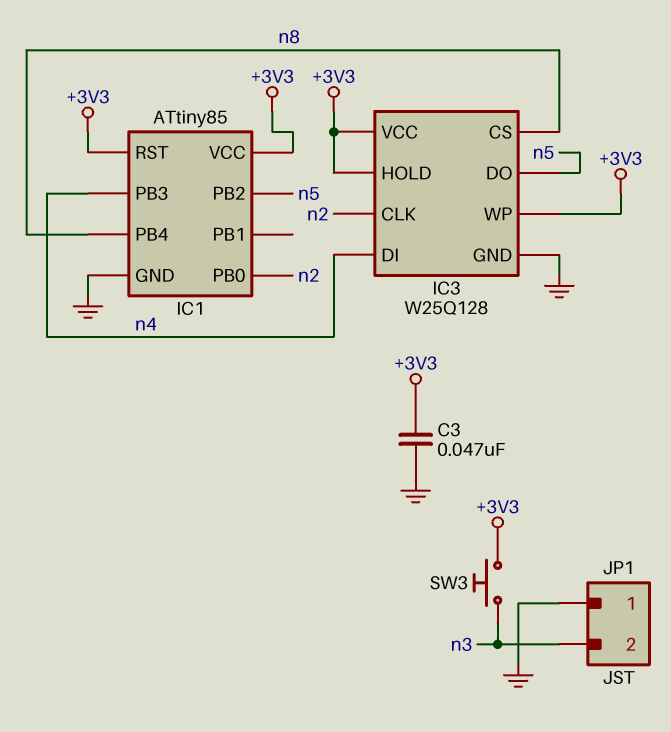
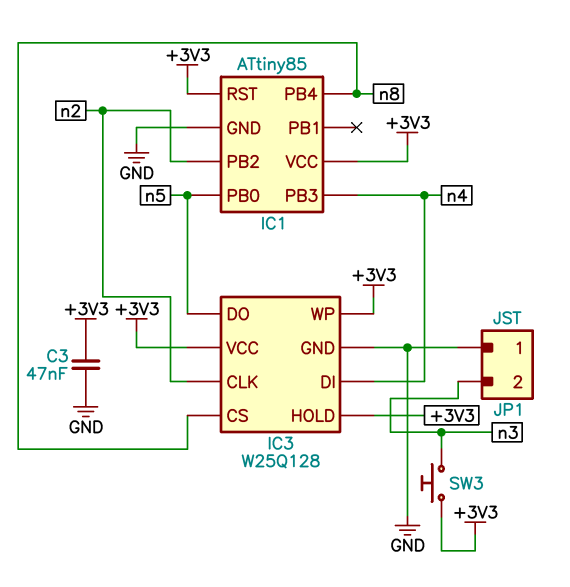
IC1 pin PB0: n2 -> n5
IC1 pin PB2: n5 -> n2

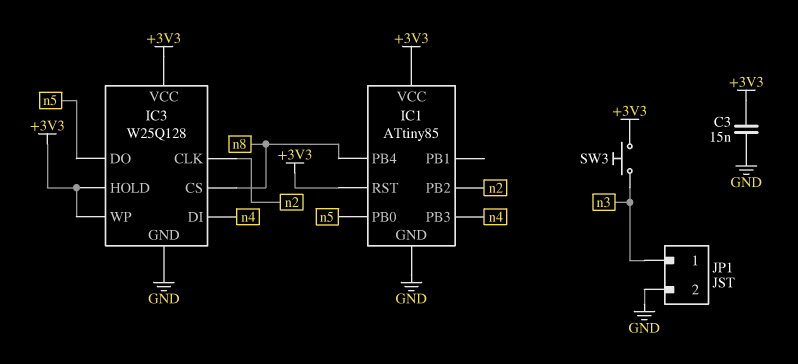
C3: 47nF (+3V3, GND) -> 15nF (+3V3, GND)
JP1 pin 1: GND -> n3
JP1 pin 2: n3 -> GND

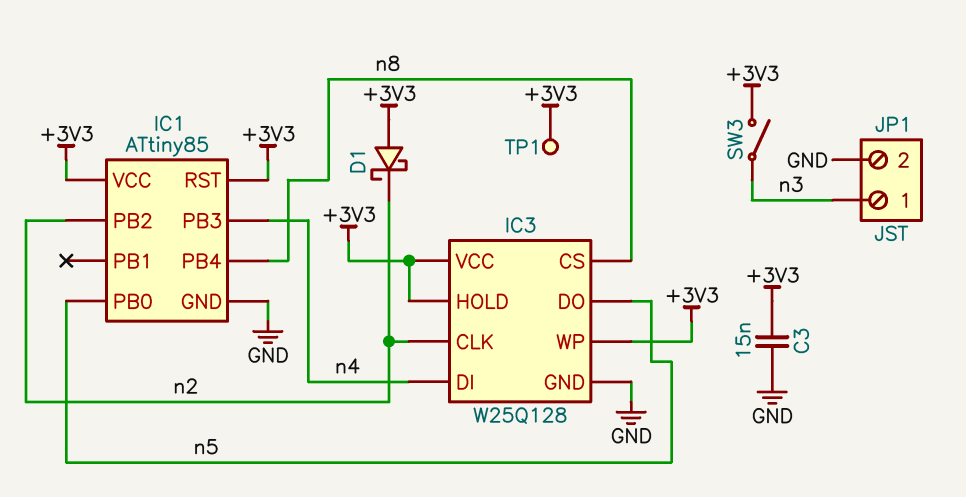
D1: none -> schottky (A +3V3, K n2)
SW3: button (+3V3, n3) -> switch (+3V3, n3)
TP1: none -> test point (+3V3)

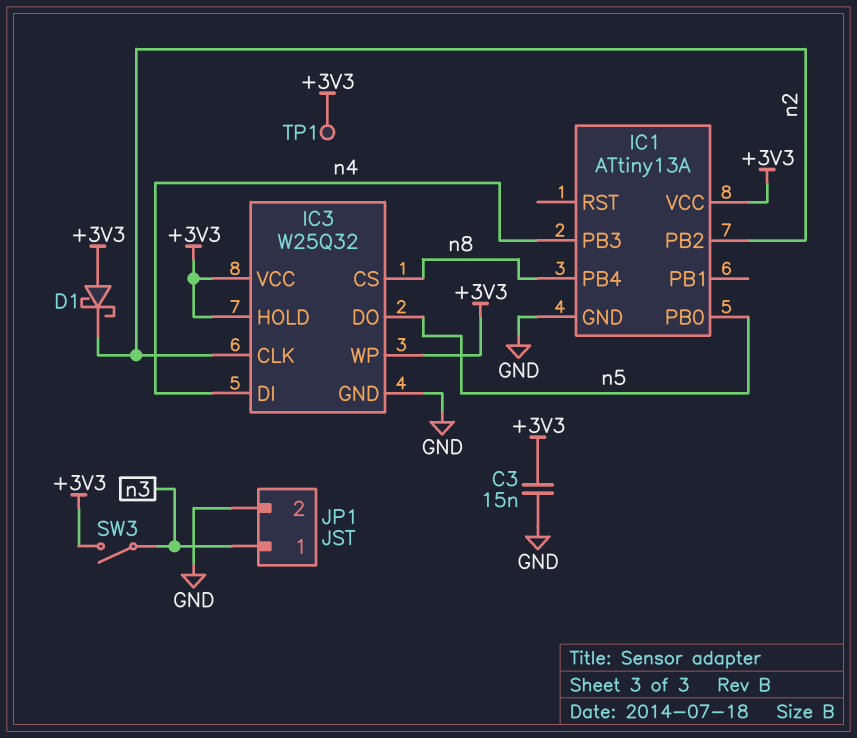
IC1: ATtiny85 -> ATtiny13A
IC1 pin RST: +3V3 -> none
IC3: W25Q128 -> W25Q32

